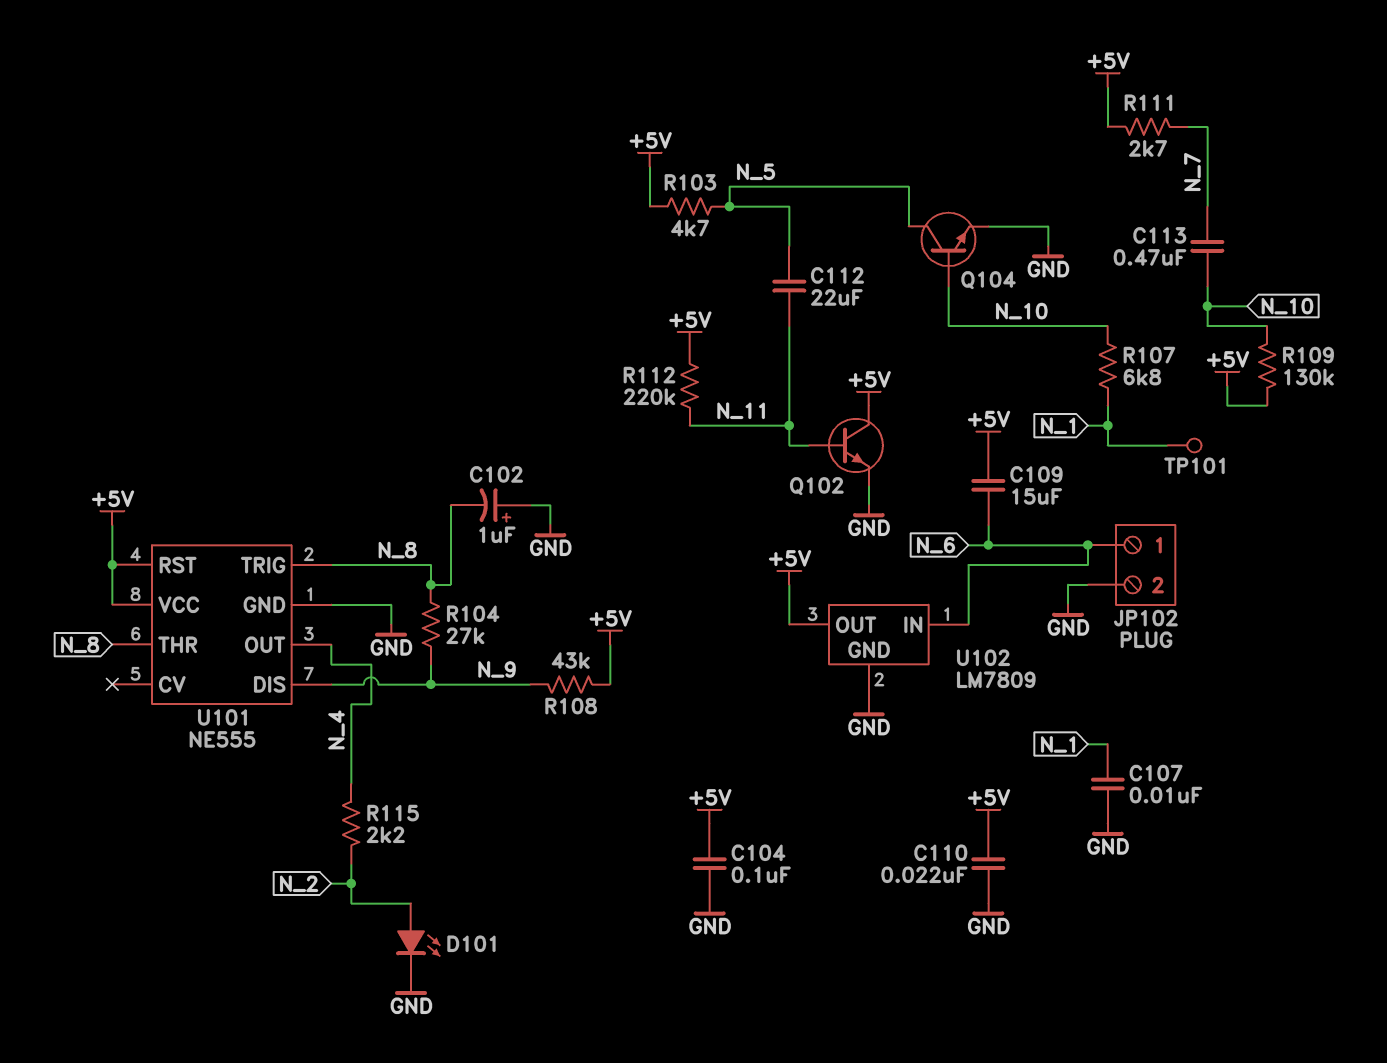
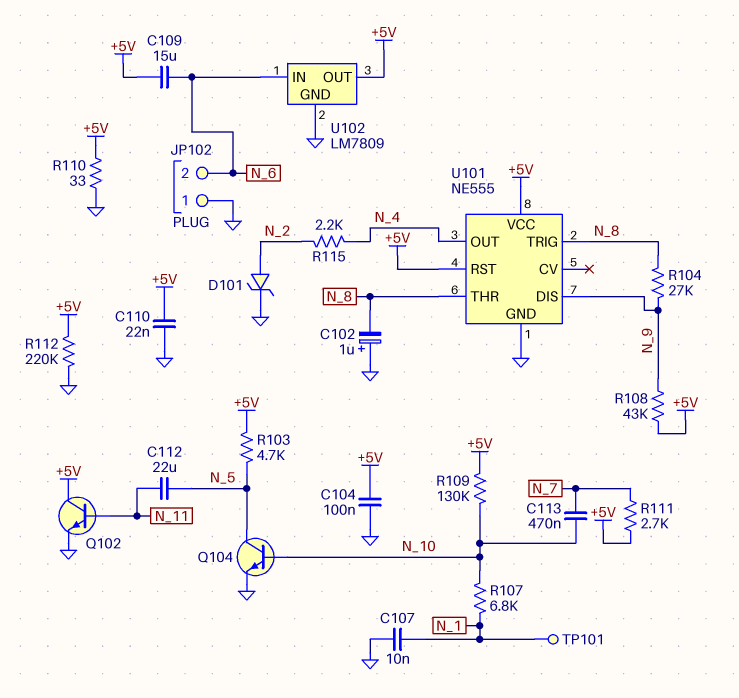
D101: LED (A N_2, K GND) -> zener (A N_2, K GND)
JP102 pin 1: N_6 -> GND
JP102 pin 2: GND -> N_6
R110: none -> 33 (+5V, GND)
R112: 220k (+5V, N_11) -> 220k (+5V, GND)

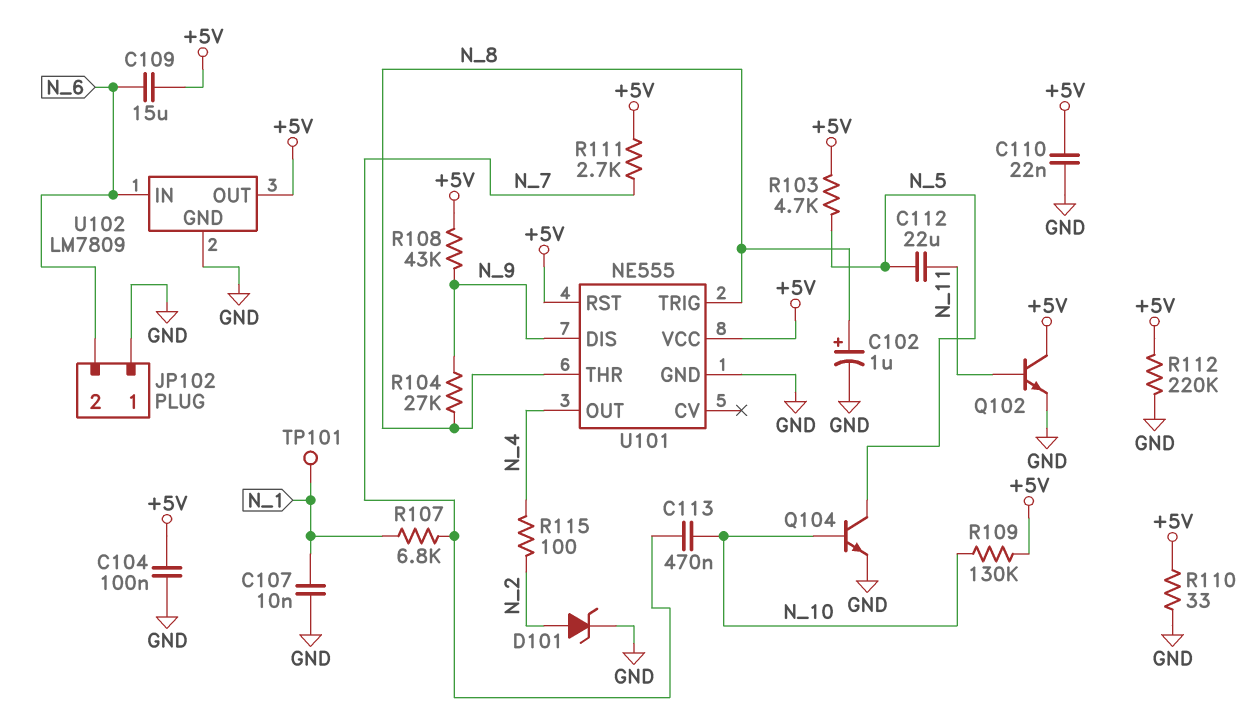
C102: 1uF (plus GND, minus N_8) -> 1uF (plus N_8, minus GND)
R107: 6.8k (N_1, N_10) -> 6.8k (N_1, N_7)
R115: 2.2k (N_2, N_4) -> 100 (N_2, N_4)

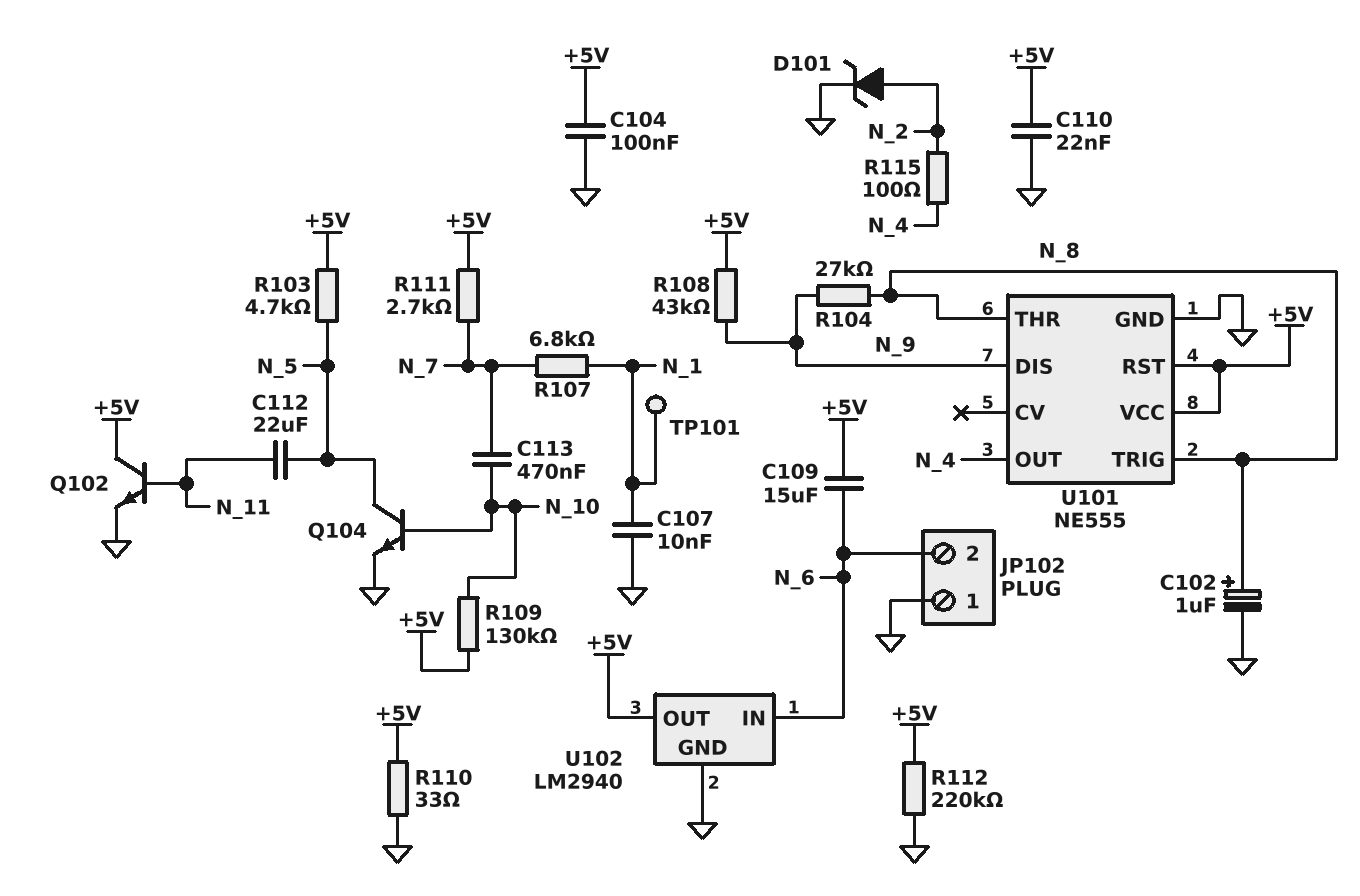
U102: LM7809 -> LM2940

